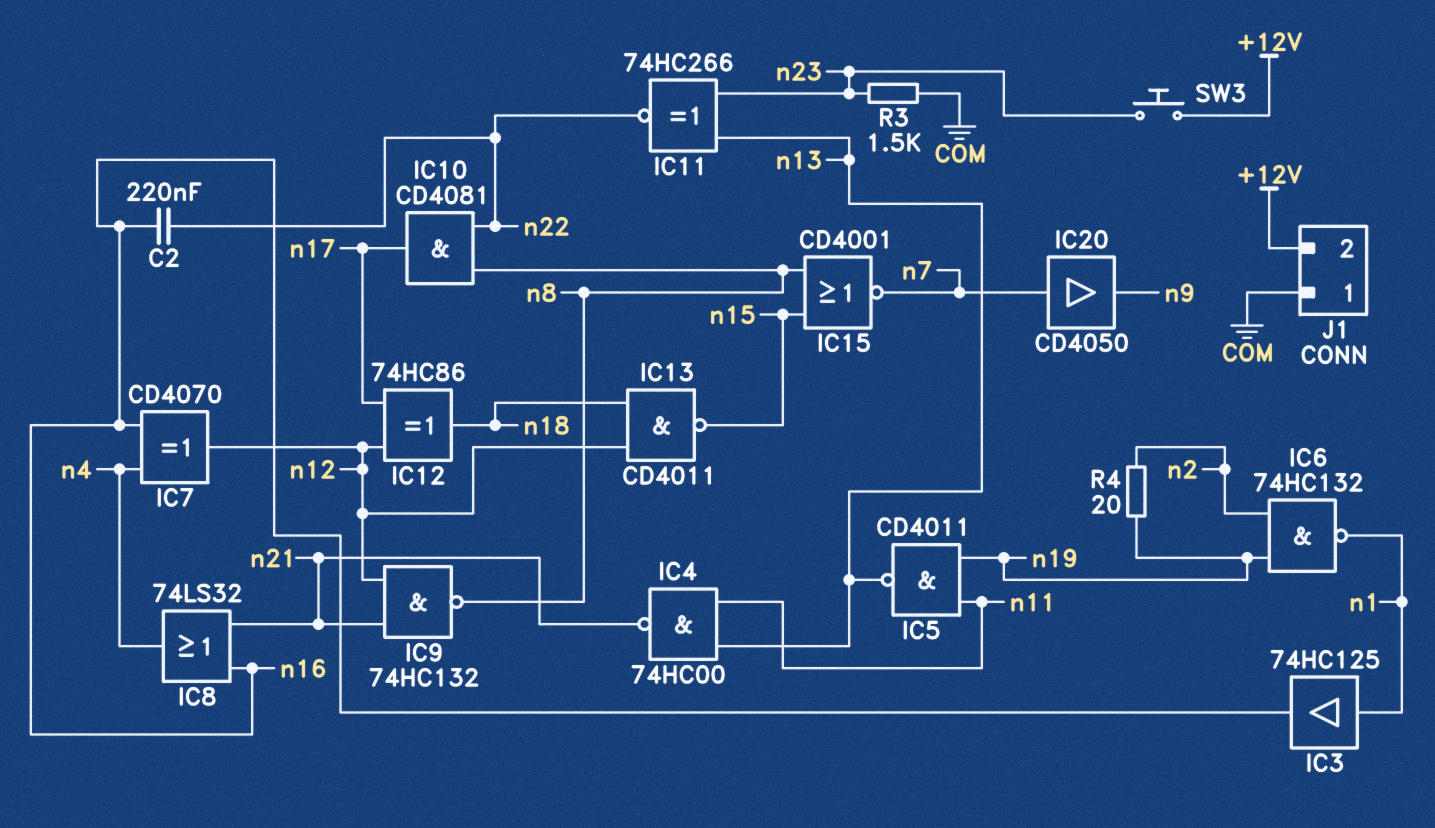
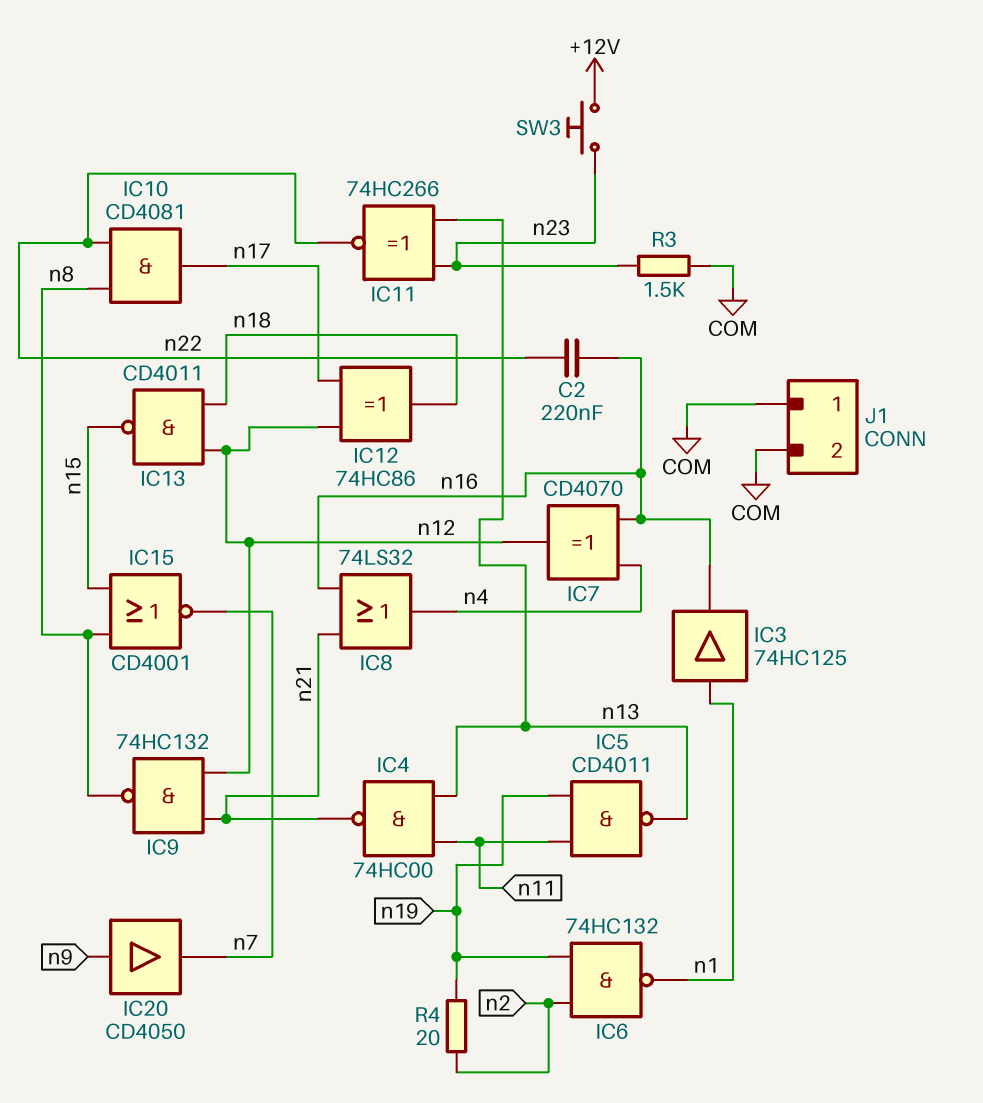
IC20: buffer CD4050 (in n7, out n9) -> buffer CD4050 (in n9, out n7)
J1 pin 2: +12V -> COM

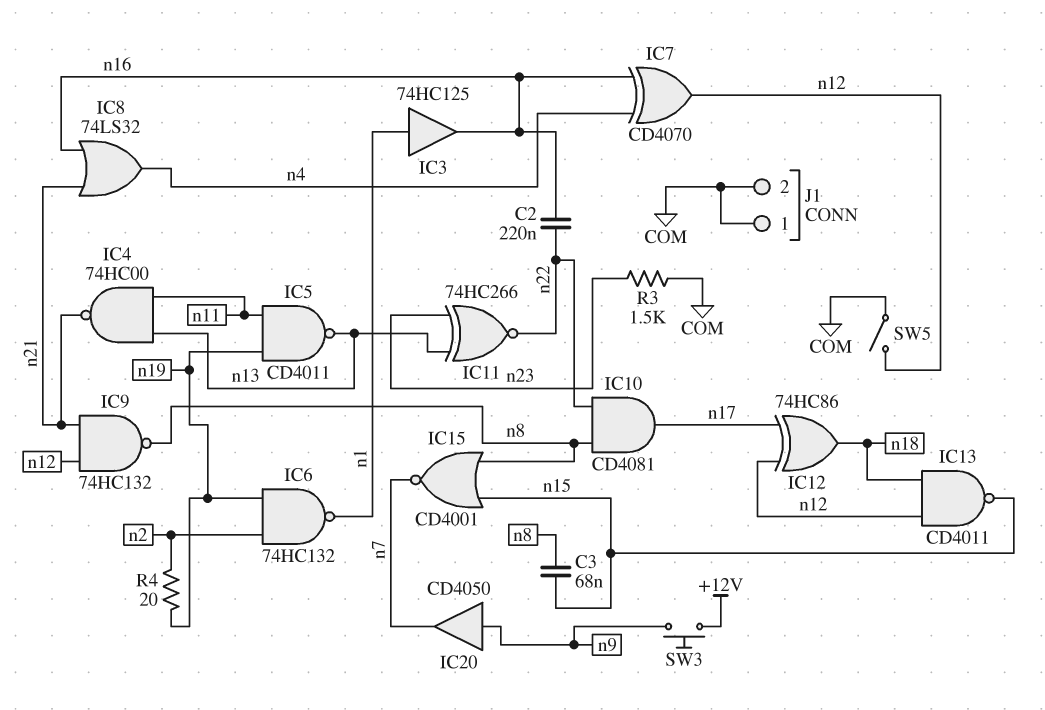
C3: none -> 68nF (n8, n15)
SW3: button (+12V, n23) -> button (+12V, n9)
SW5: none -> switch (COM, n12)

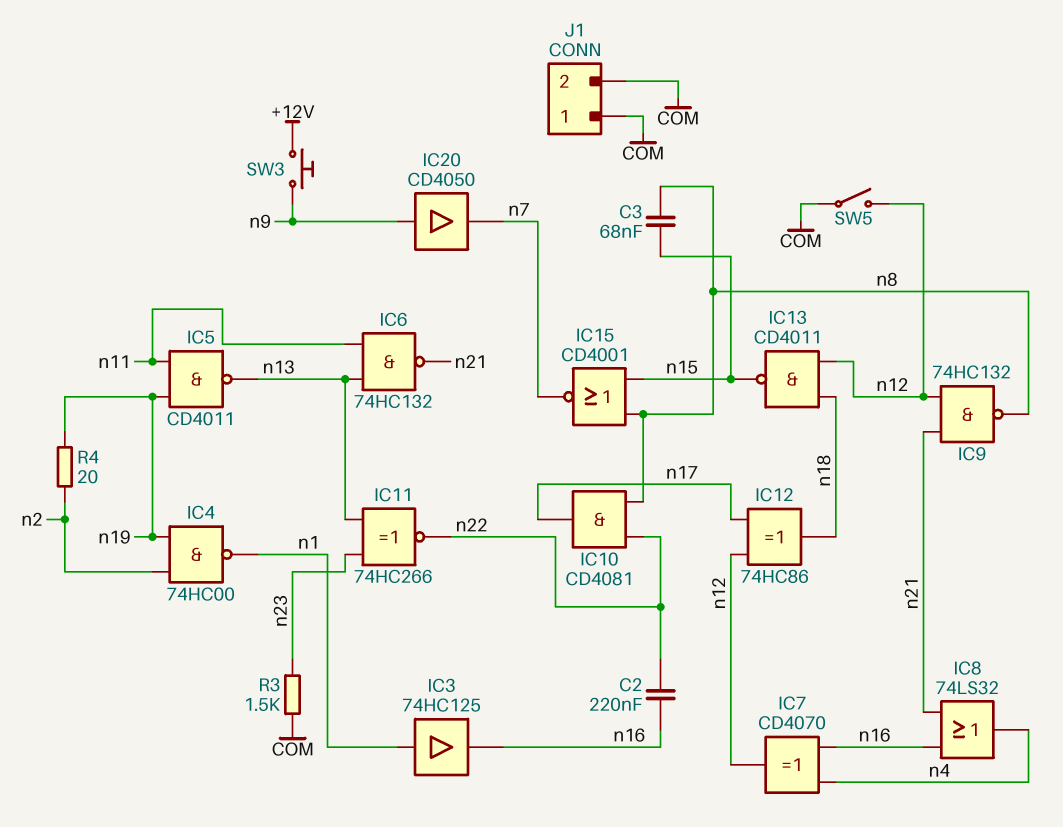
IC4: NAND 74HC00 (in n11, in n13, out n21) -> NAND 74HC00 (in n2, in n19, out n1)
IC6: NAND 74HC132 (in n2, in n19, out n1) -> NAND 74HC132 (in n11, in n13, out n21)

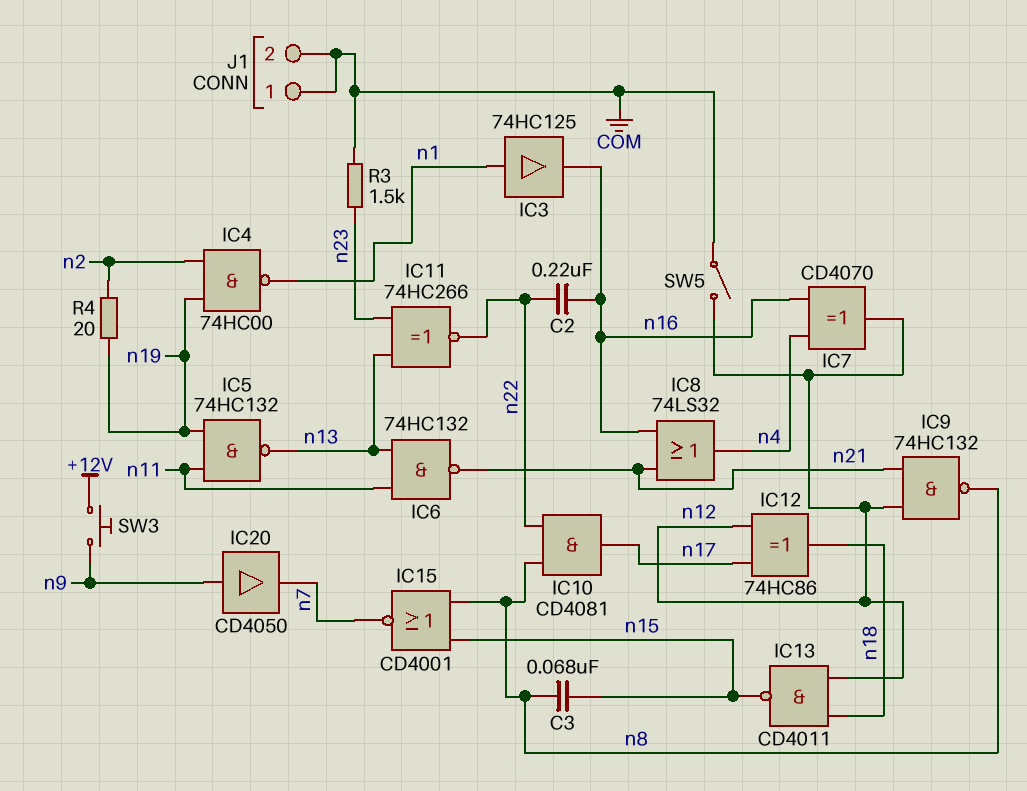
IC5: NAND CD4011 (in n11, in n19, out n13) -> NAND 74HC132 (in n11, in n19, out n13)

